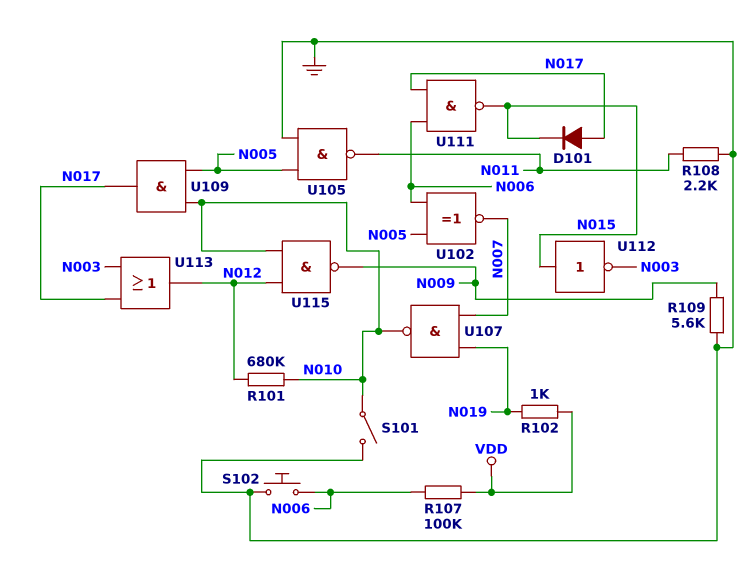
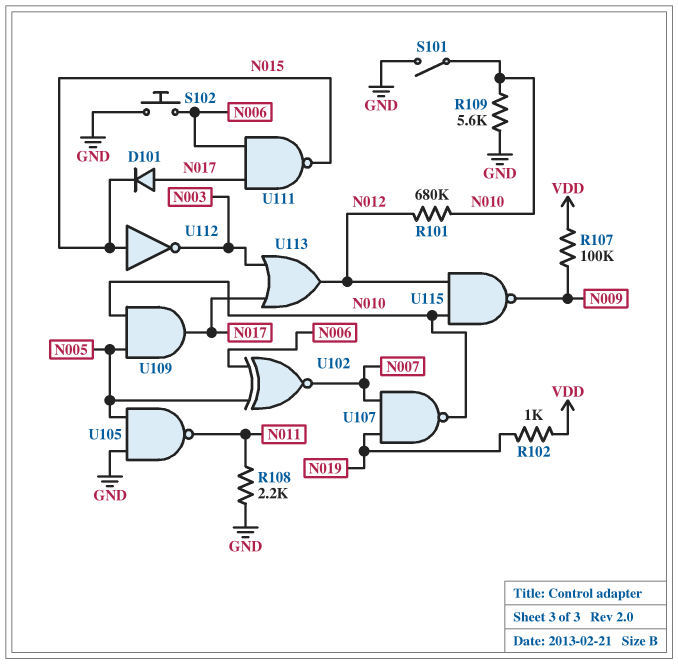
R107: 100k (N006, VDD) -> 100k (N009, VDD)
R109: 5.6k (GND, N009) -> 5.6k (GND, N010)

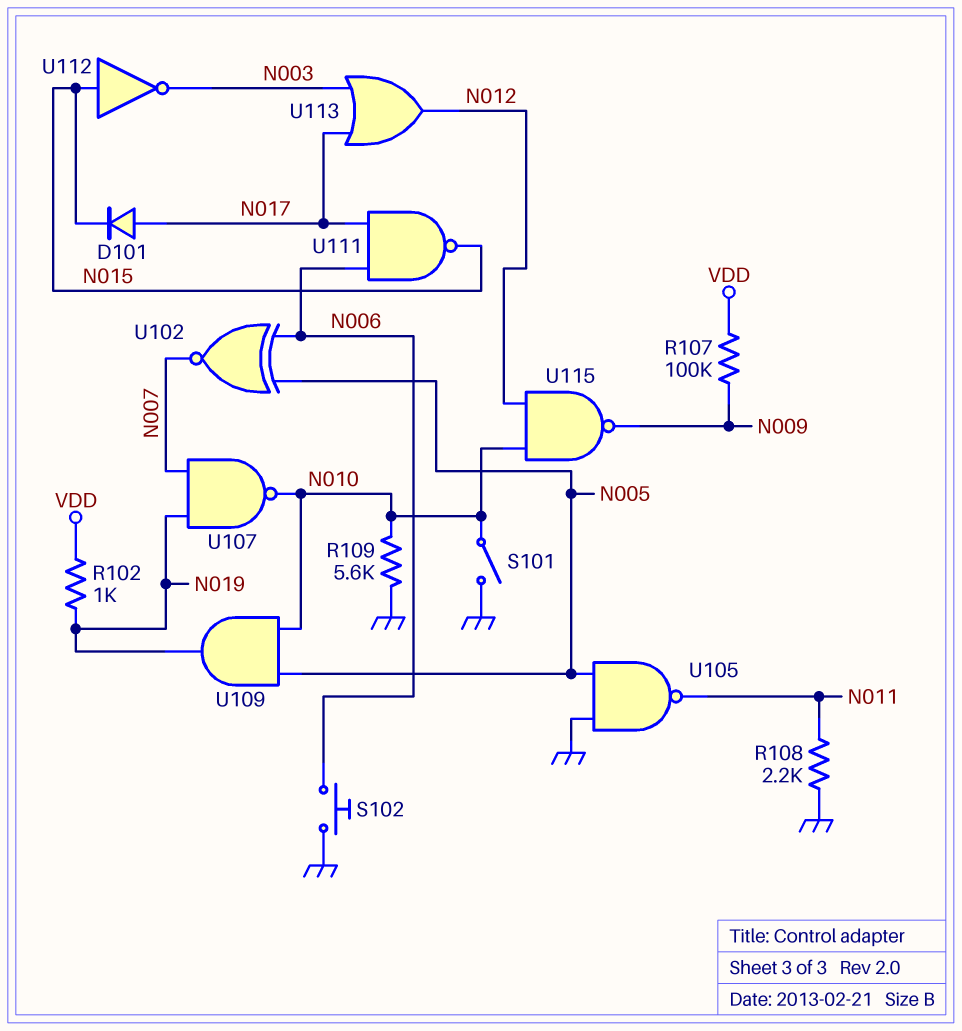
R101: 680k (N010, N012) -> none
U109: AND (in N005, in N010, out N017) -> AND (in N005, in N010, out N019)

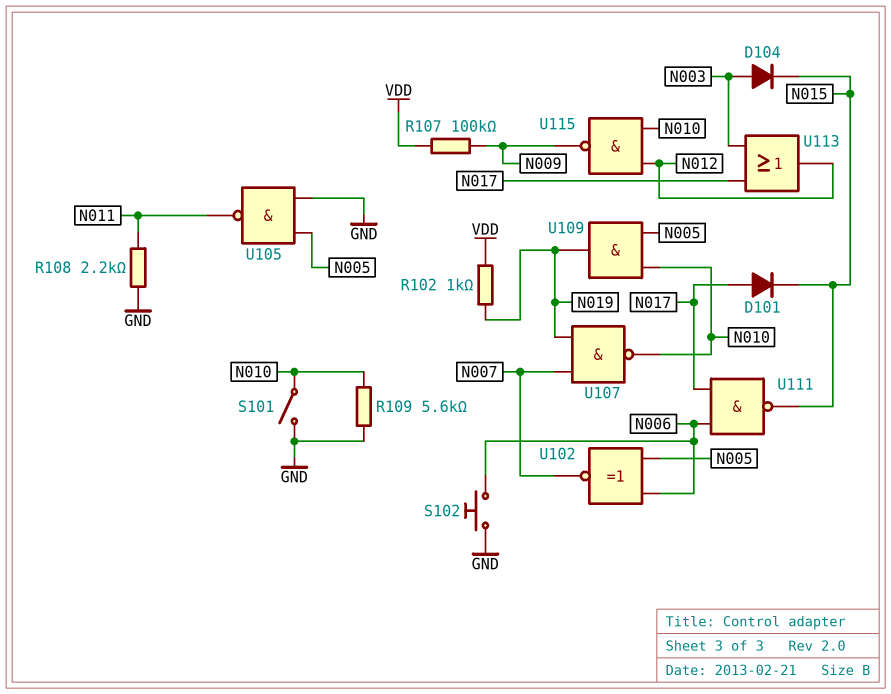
D104: none -> diode (A N003, K N015)
U112: NOT (in N015, out N003) -> none

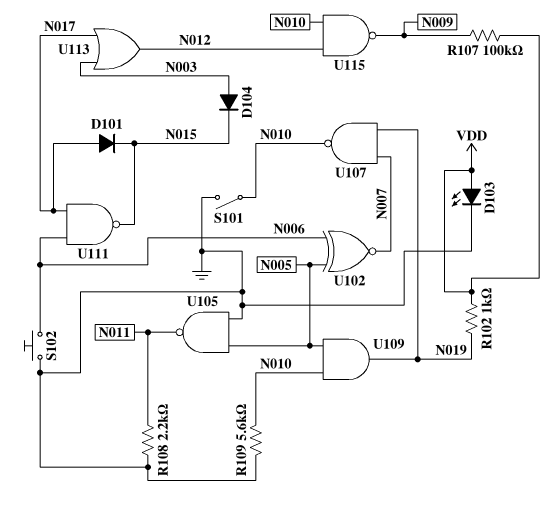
D103: none -> LED (A VDD, K GND)

